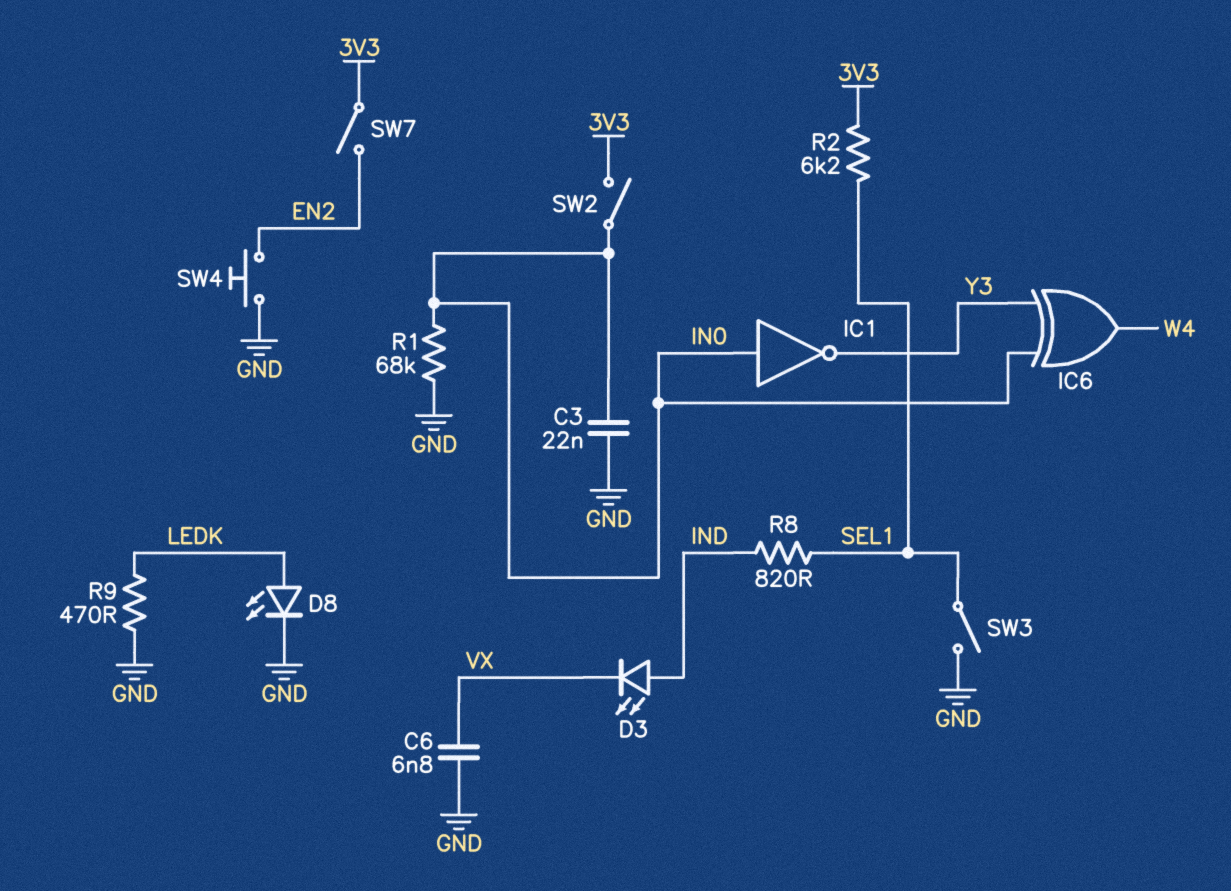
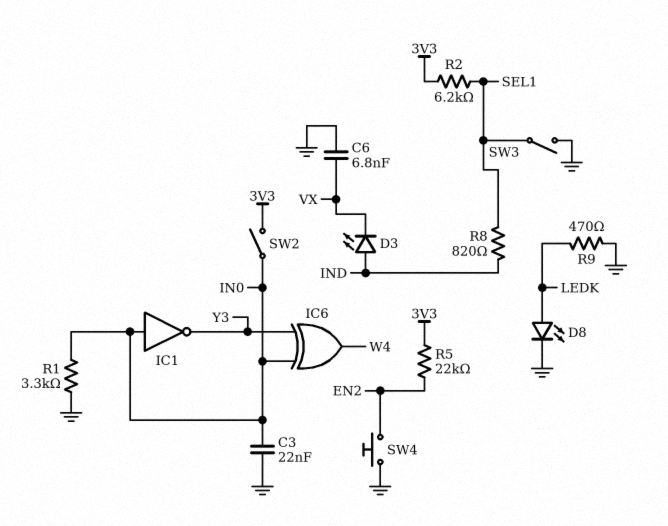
R1: 68k (GND, IN0) -> 3.3k (GND, IN0)
R5: none -> 22k (3V3, EN2)
SW7: switch (3V3, EN2) -> none

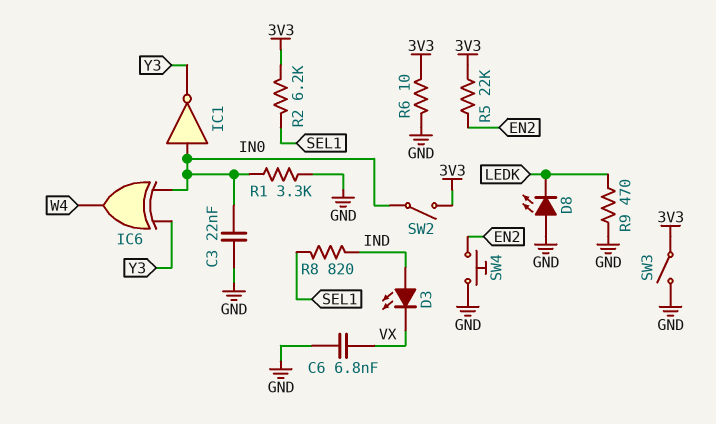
D8: LED (A LEDK, K GND) -> LED (A GND, K LEDK)
R6: none -> 10 (3V3, GND)
SW3: switch (GND, SEL1) -> switch (3V3, GND)

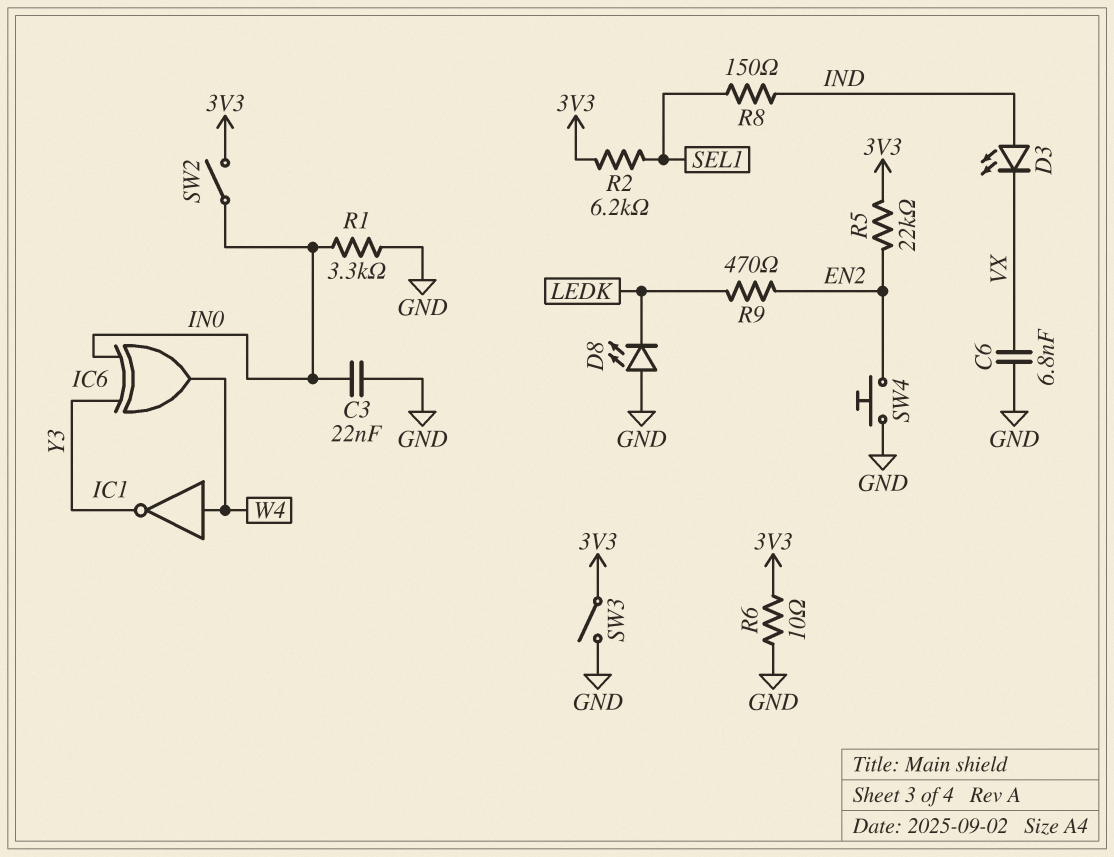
IC1: NOT (in IN0, out Y3) -> NOT (in W4, out Y3)
R8: 820 (IND, SEL1) -> 150 (IND, SEL1)
R9: 470 (GND, LEDK) -> 470 (EN2, LEDK)

